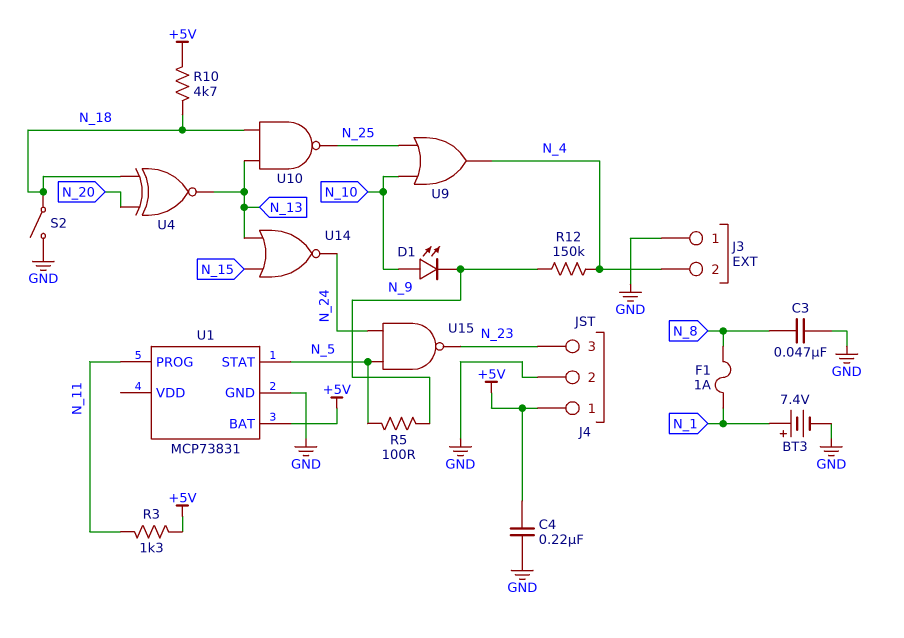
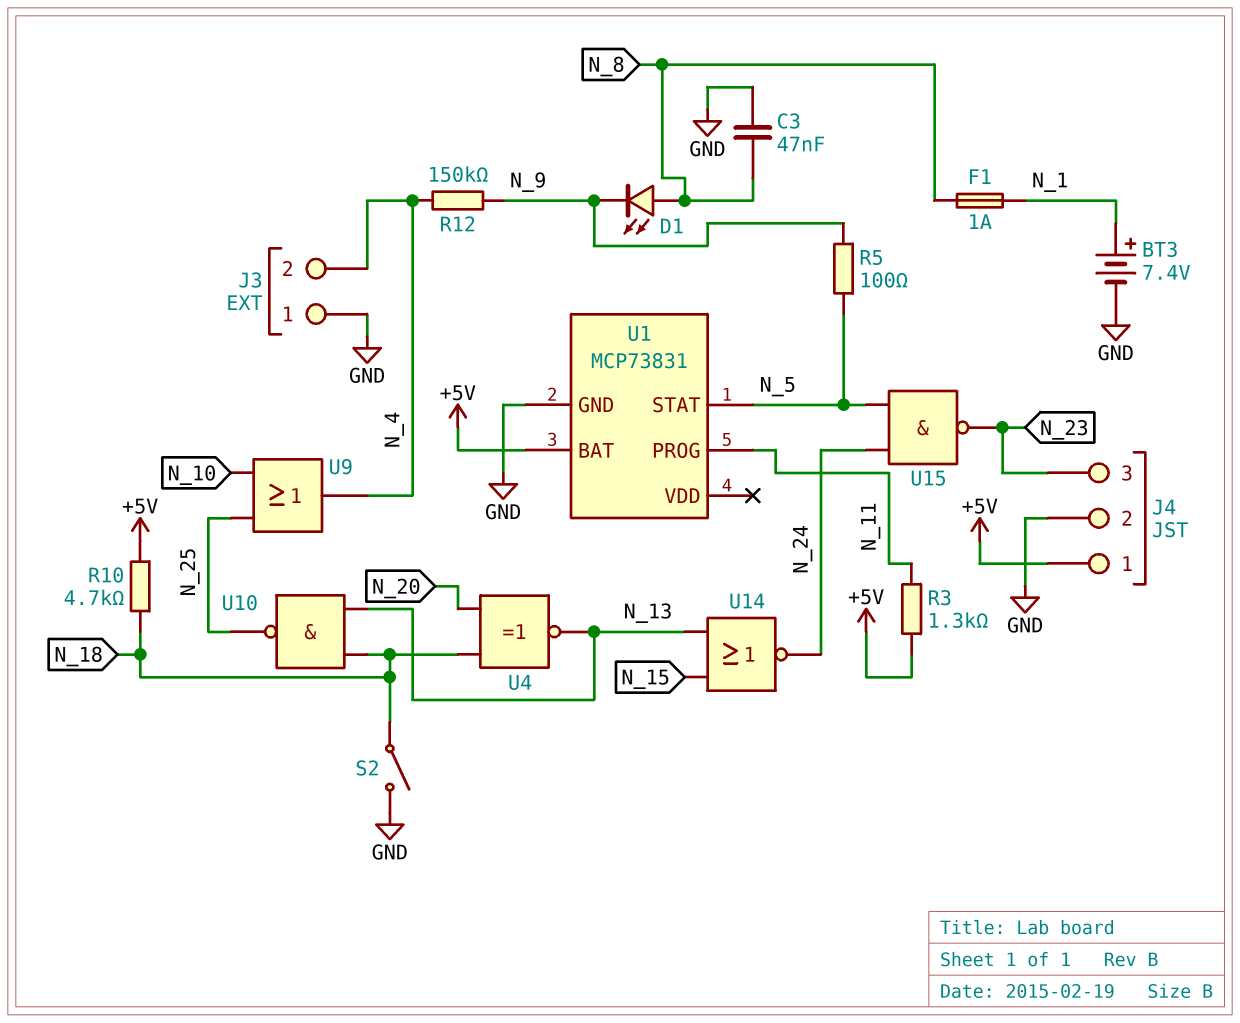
C4: 220nF (+5V, GND) -> none
D1: LED (A N_10, K N_9) -> LED (A N_8, K N_9)

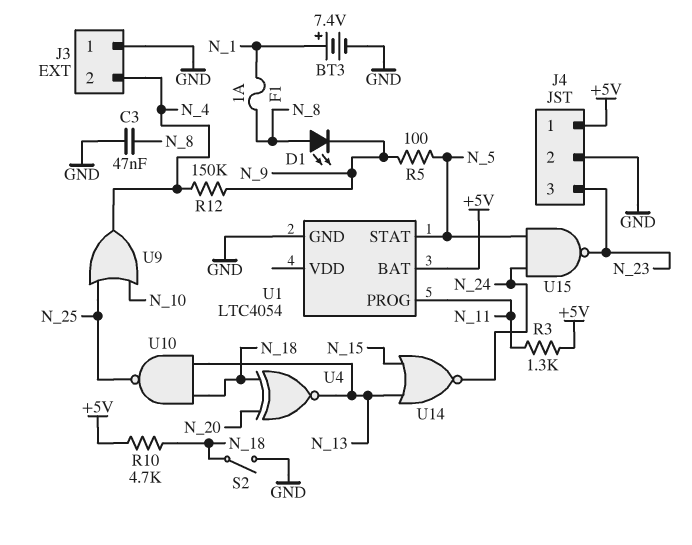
U1: MCP73831 -> LTC4054

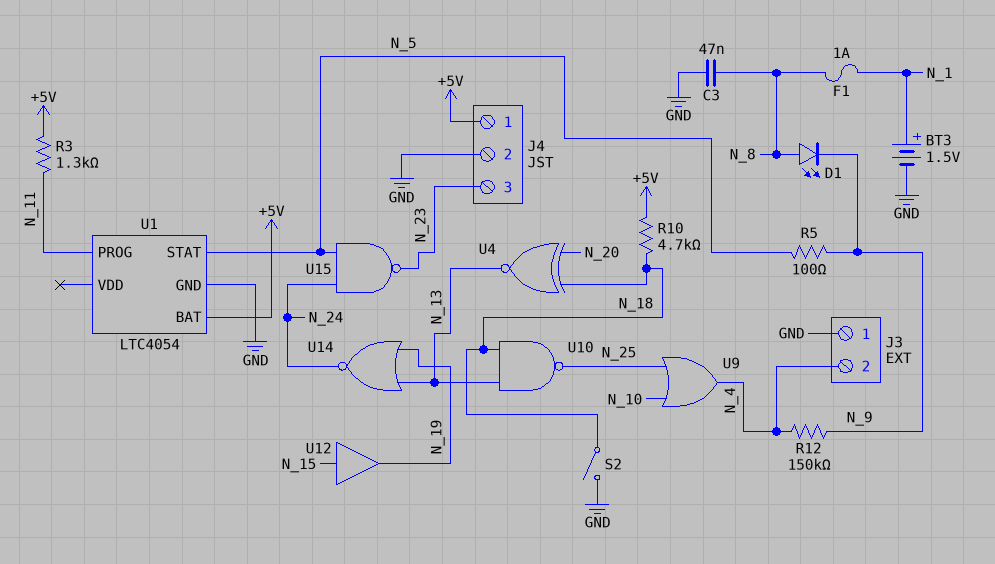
BT3: 7.4V (plus N_1, minus GND) -> 1.5V (plus N_1, minus GND)
U12: none -> buffer (in N_15, out N_19)
U14: NOR (in N_13, in N_15, out N_24) -> NOR (in N_13, in N_19, out N_24)

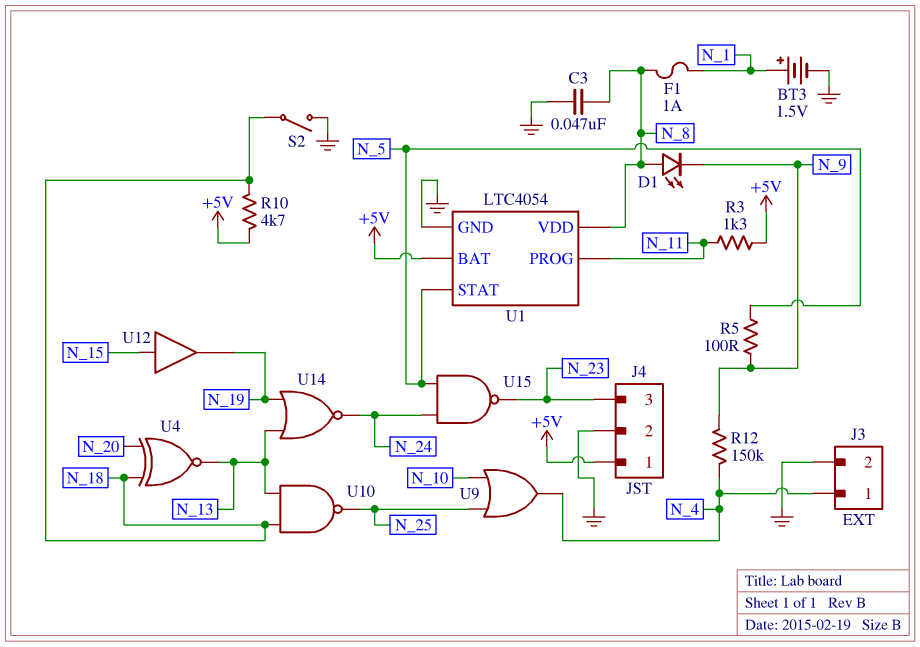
J3 pin 1: GND -> N_4
J3 pin 2: N_4 -> GND
U1 pin VDD: none -> N_8

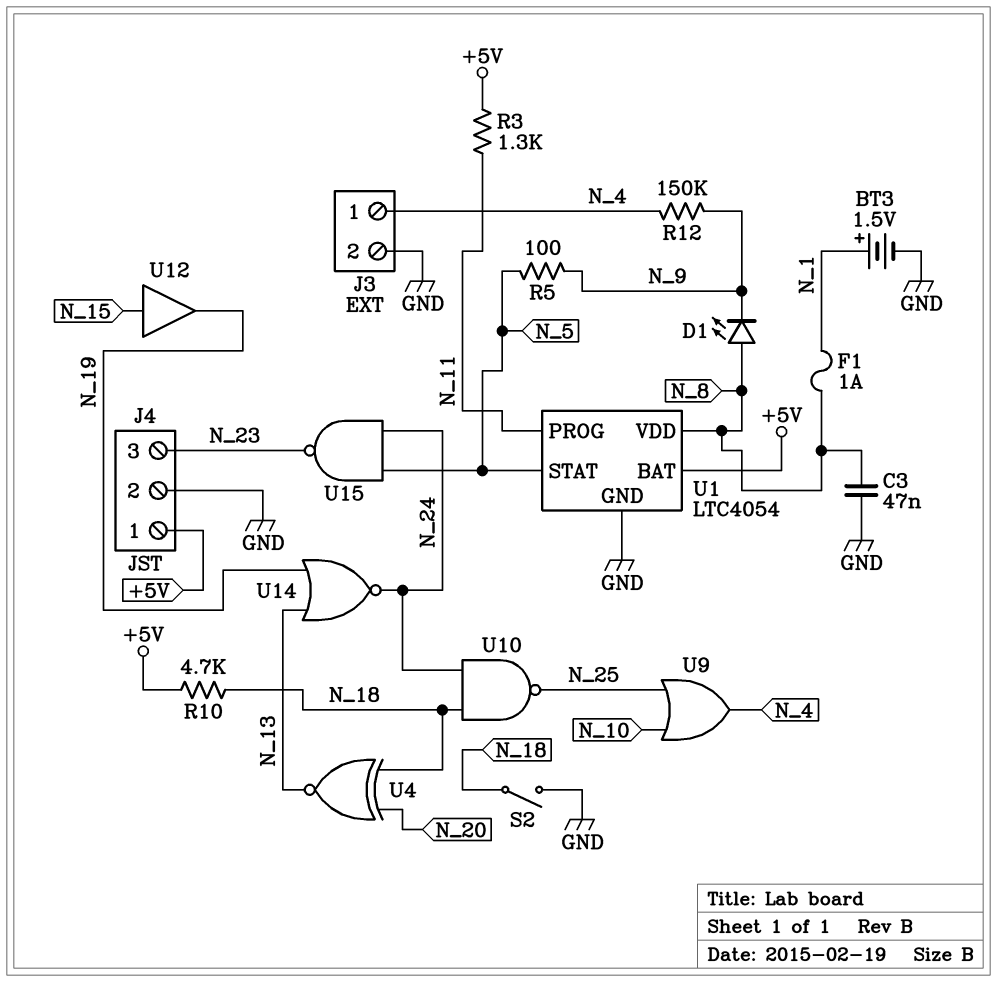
U10: NAND (in N_13, in N_18, out N_25) -> NAND (in N_18, in N_24, out N_25)

